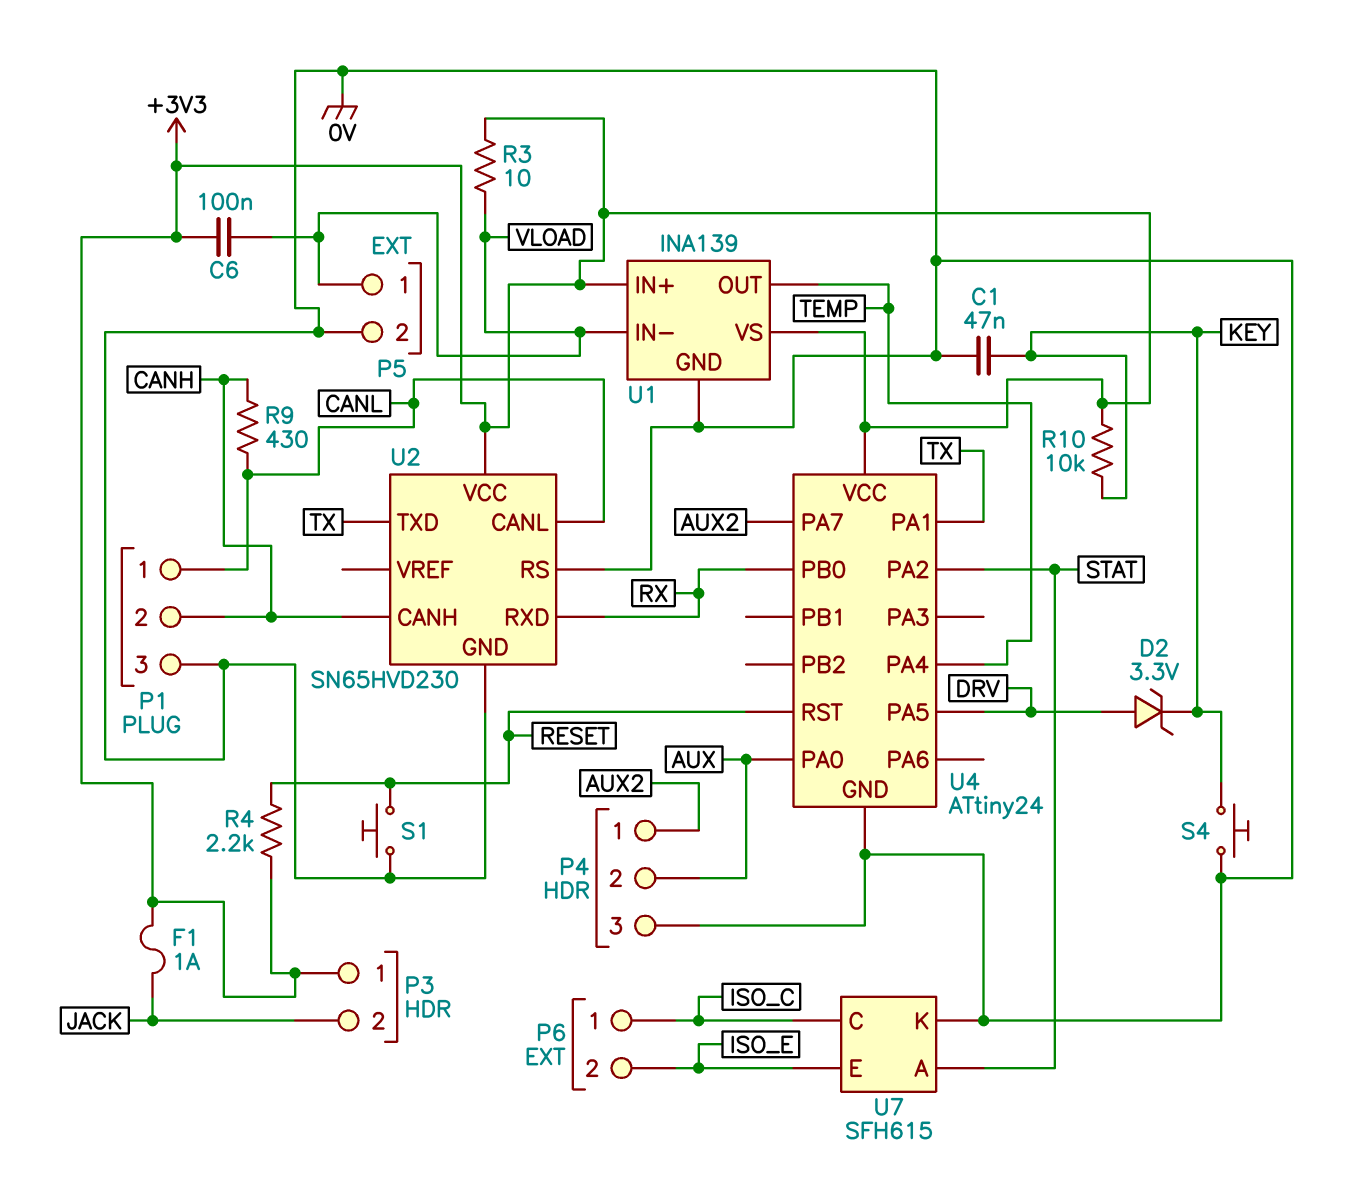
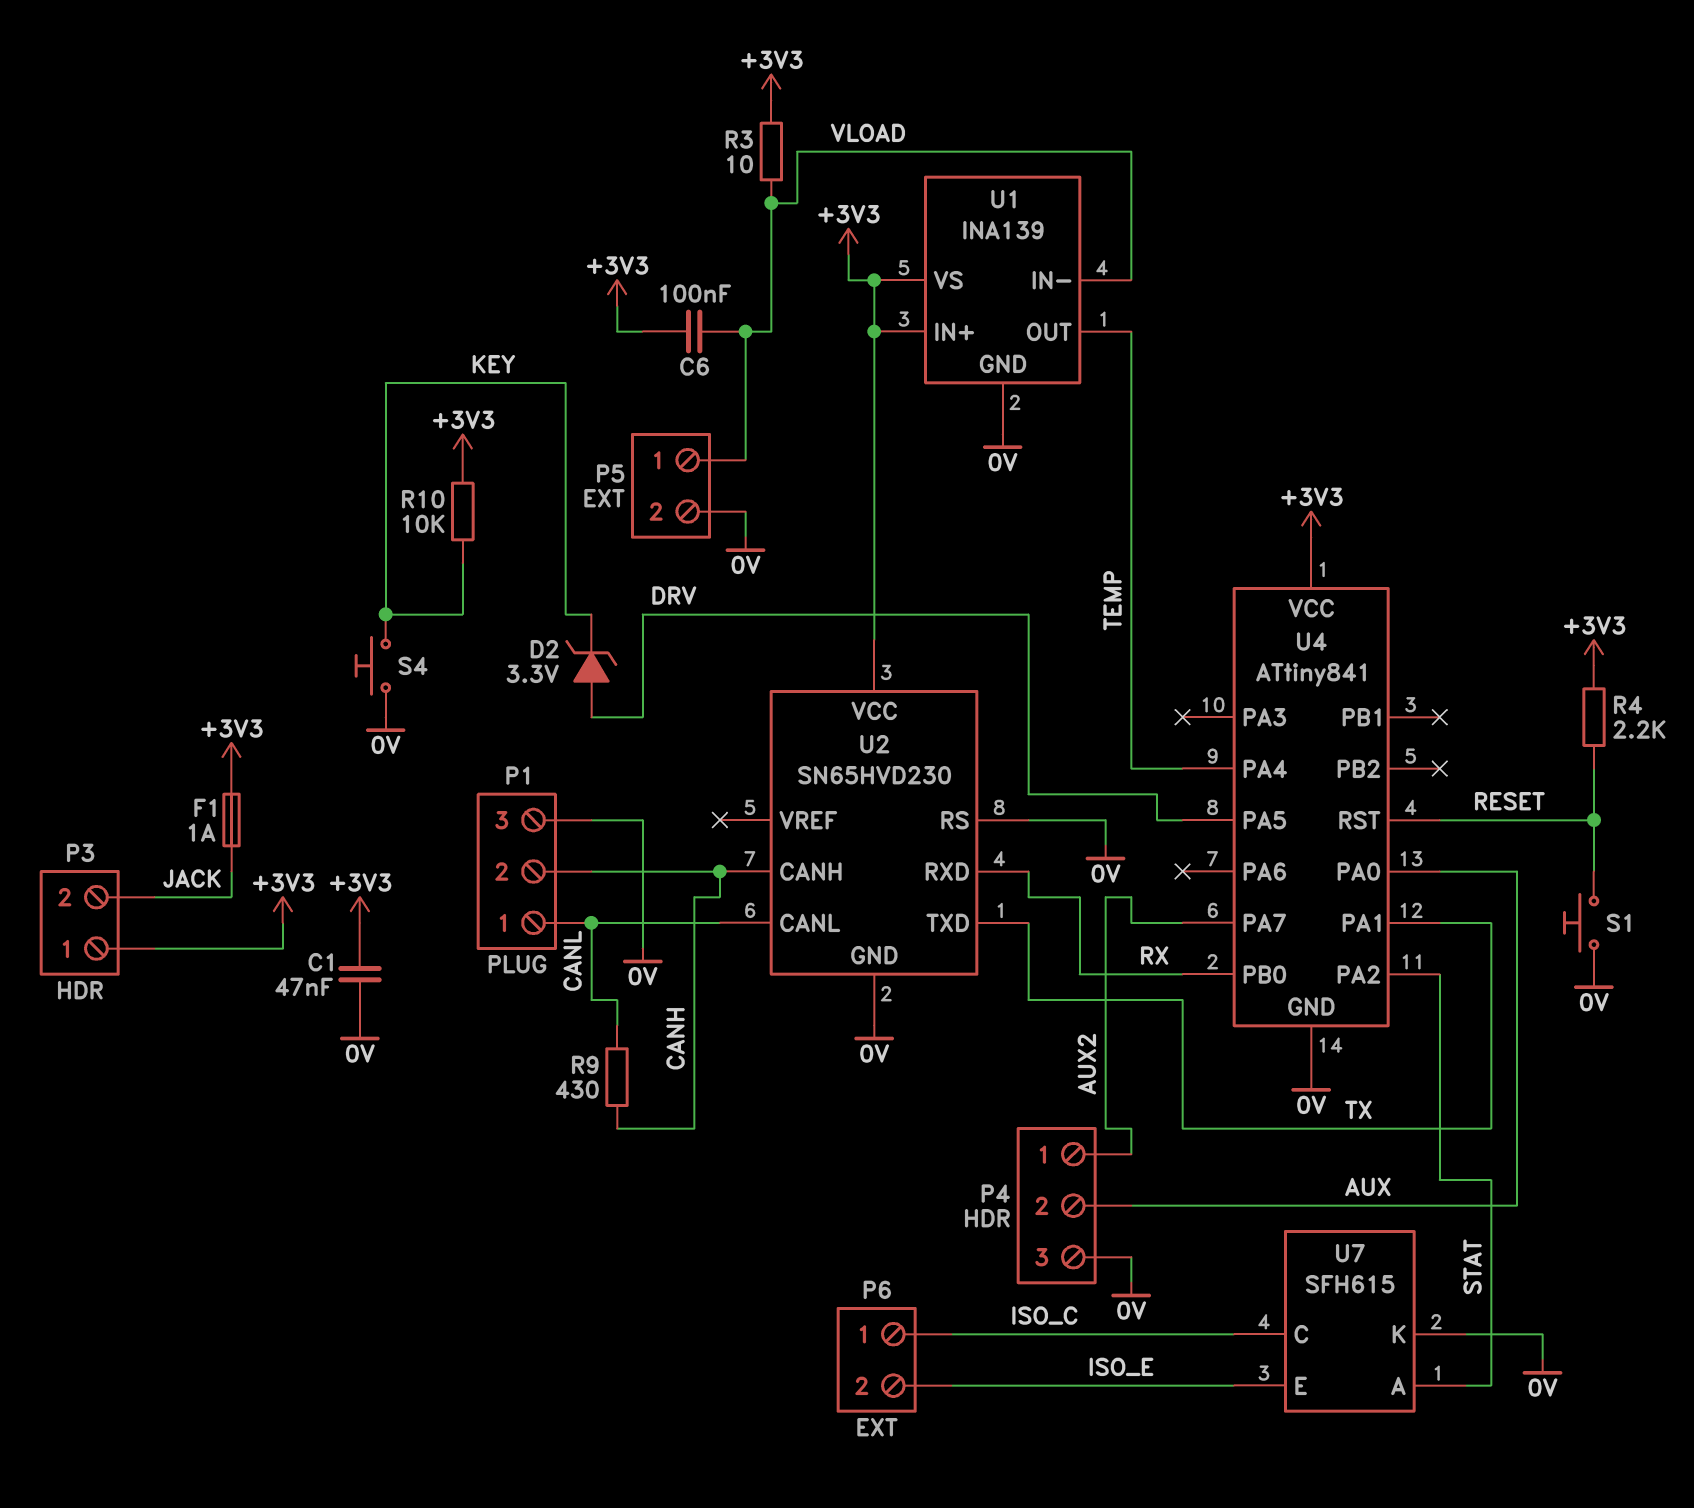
C1: 47nF (0V, KEY) -> 47nF (+3V3, 0V)
U4: ATtiny24 -> ATtiny841

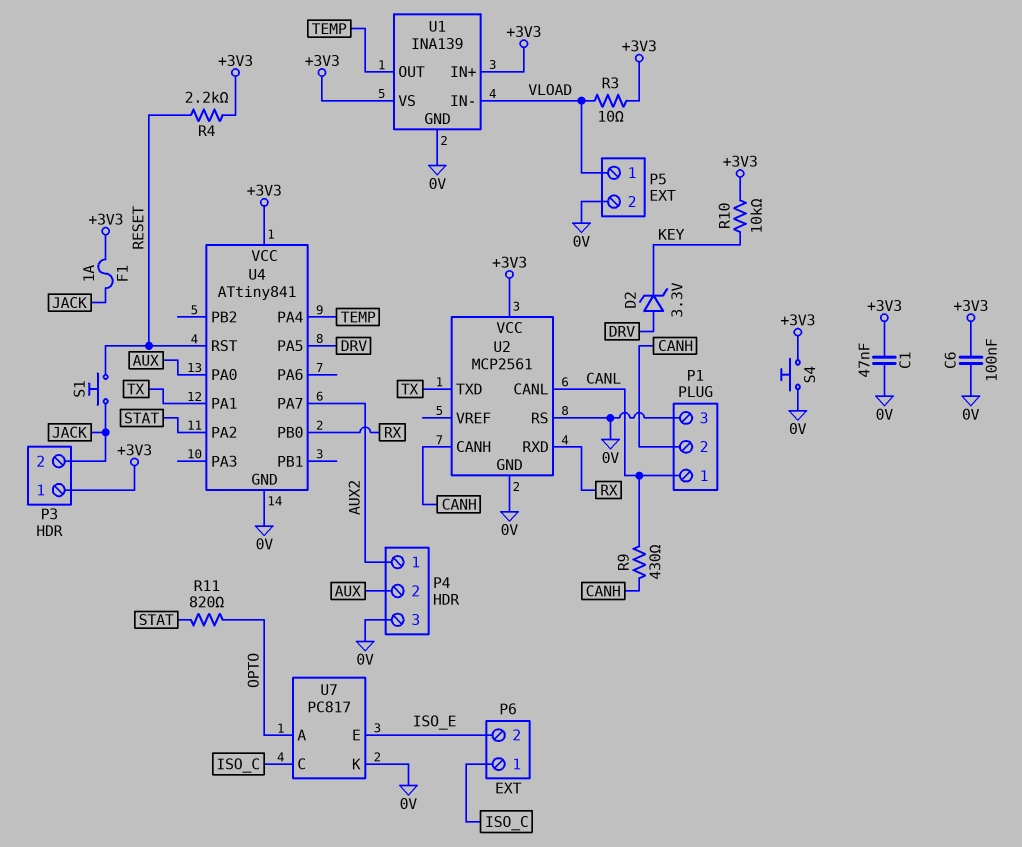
C6: 100nF (+3V3, VLOAD) -> 100nF (+3V3, 0V)
R11: none -> 820 (OPTO, STAT)
S1: button (0V, RESET) -> button (JACK, RESET)
S4: button (0V, KEY) -> button (+3V3, 0V)
U2: SN65HVD230 -> MCP2561
U7: SFH615 -> PC817
U7 pin A: STAT -> OPTO

